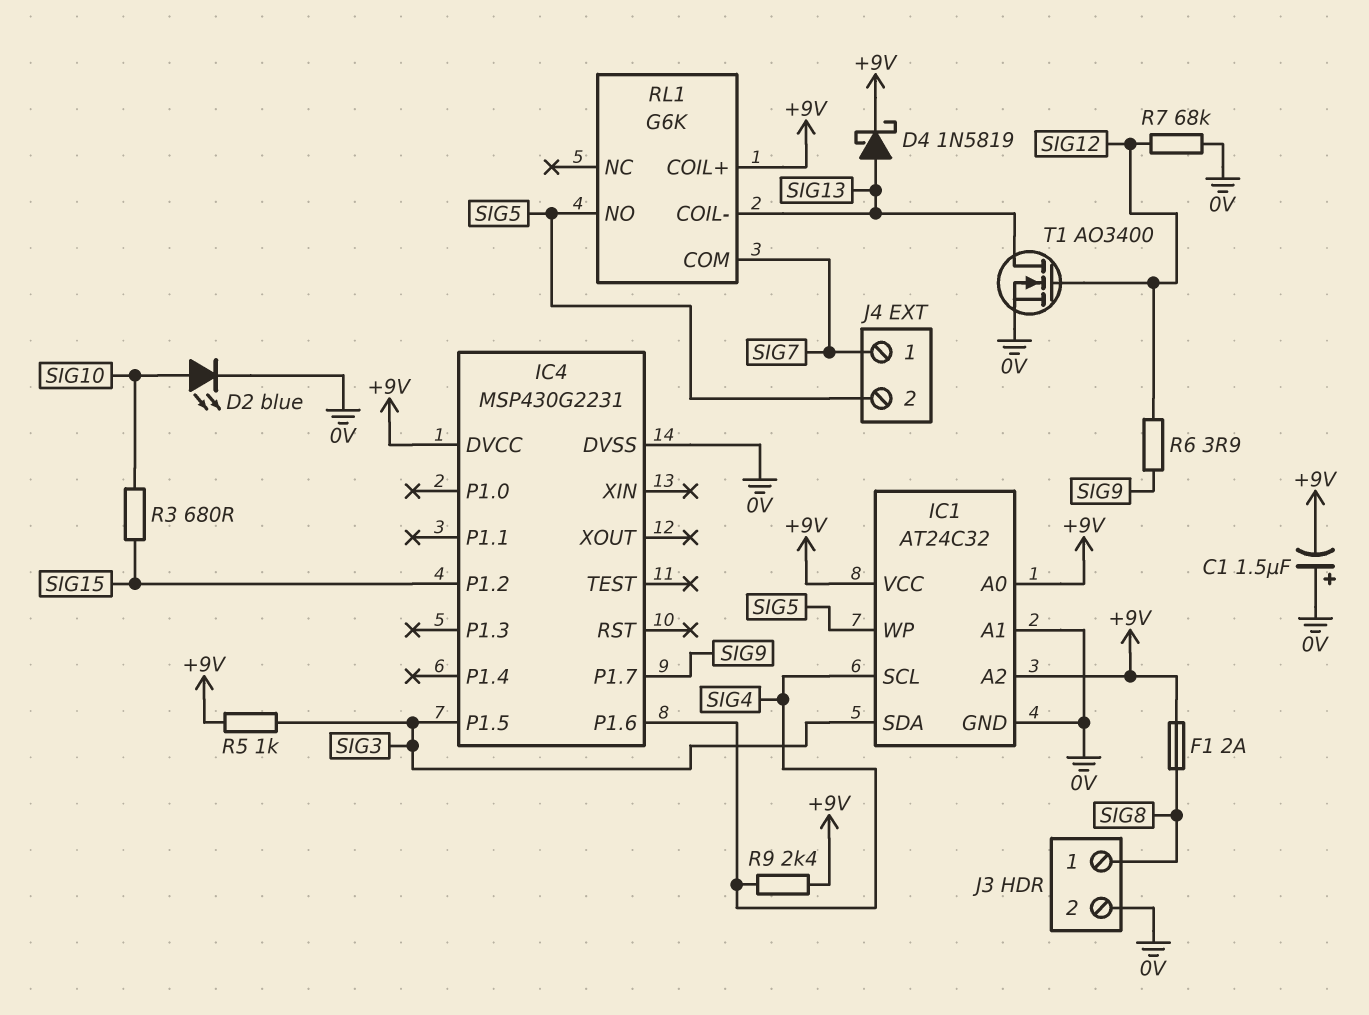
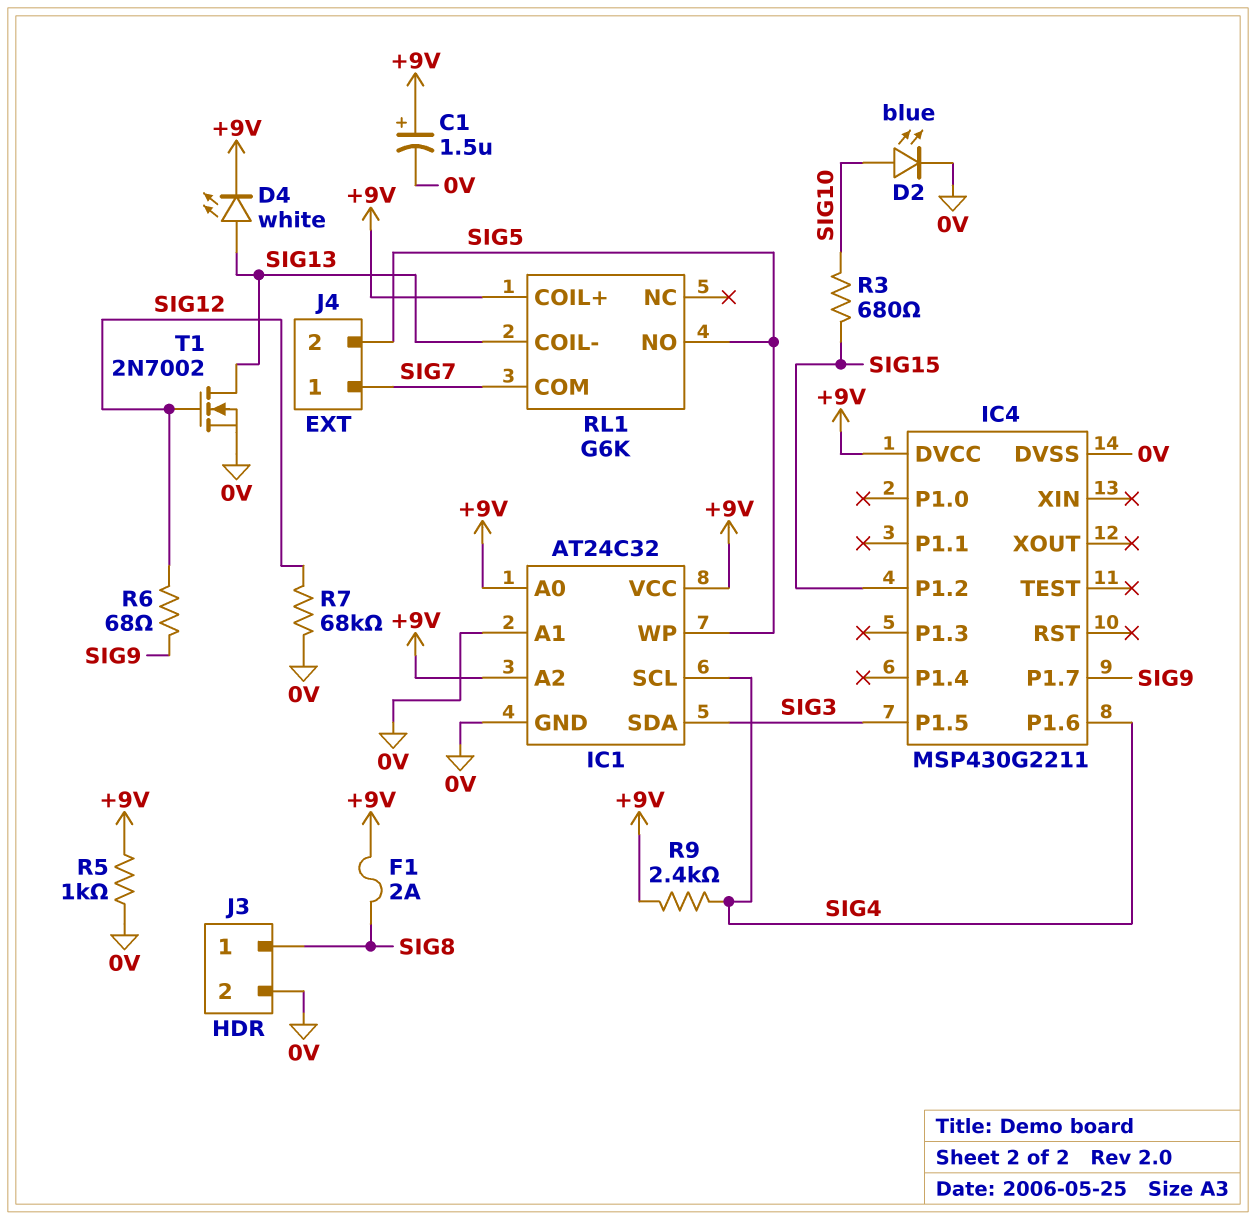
C1: 1.5uF (plus 0V, minus +9V) -> 1.5uF (plus +9V, minus 0V)
D4: schottky 1N5819 (A SIG13, K +9V) -> LED white (A SIG13, K +9V)
IC4: MSP430G2231 -> MSP430G2211
R5: 1k (+9V, SIG3) -> 1k (+9V, 0V)
R6: 3.9 (SIG9, SIG12) -> 68 (SIG9, SIG12)
T1: NMOS AO3400 (G SIG12, D SIG13, S 0V) -> NMOS 2N7002 (G SIG12, D SIG13, S 0V)

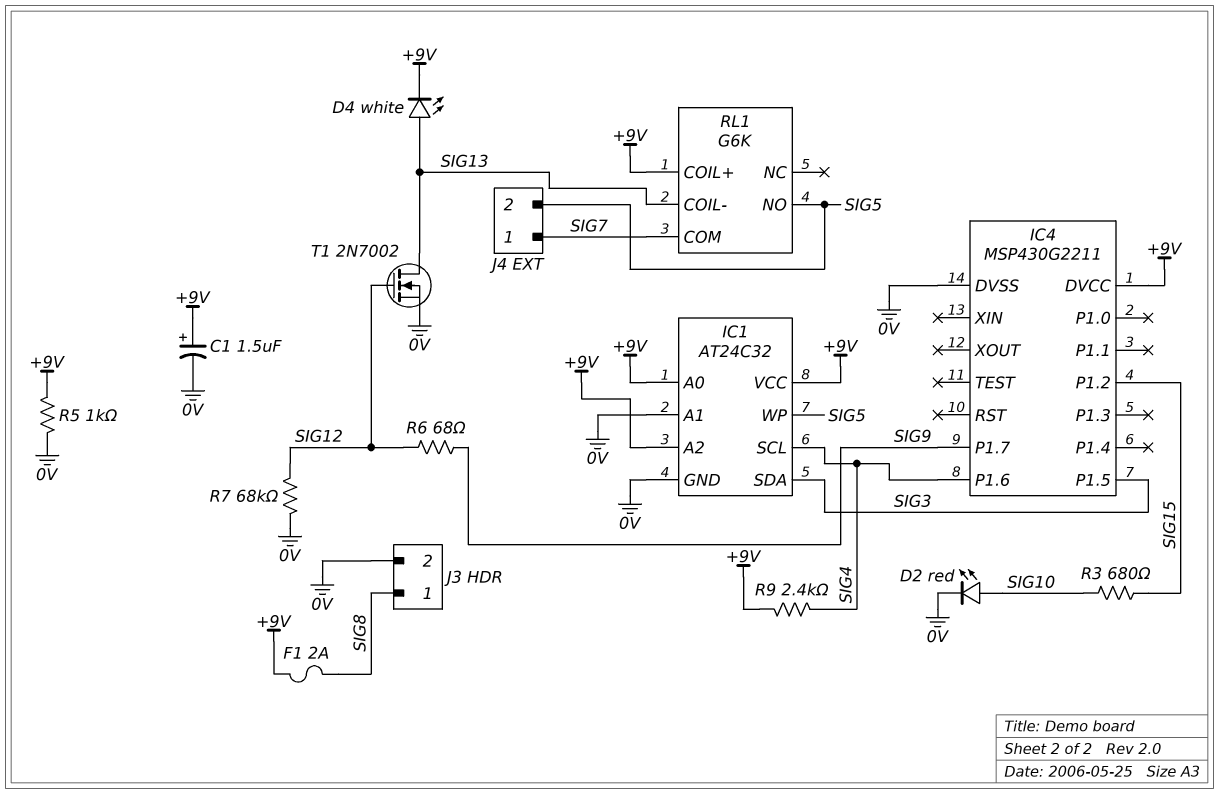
D2: LED blue (A SIG10, K 0V) -> LED red (A SIG10, K 0V)

